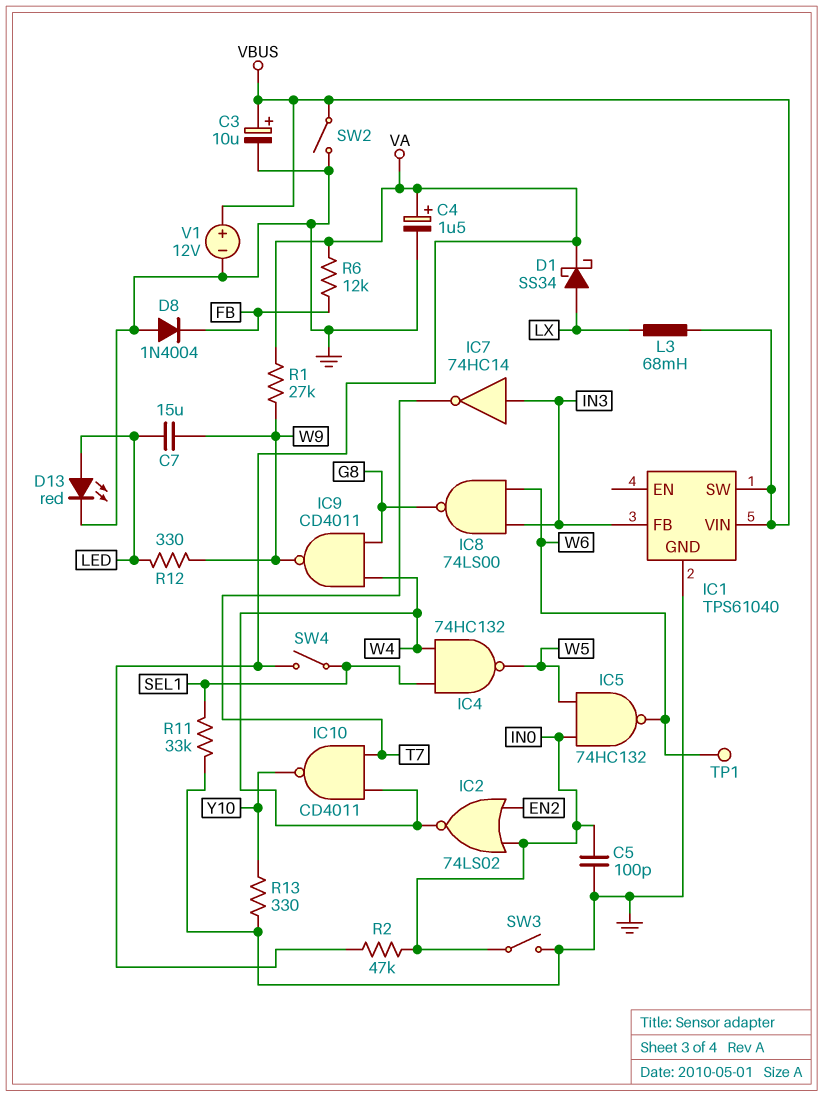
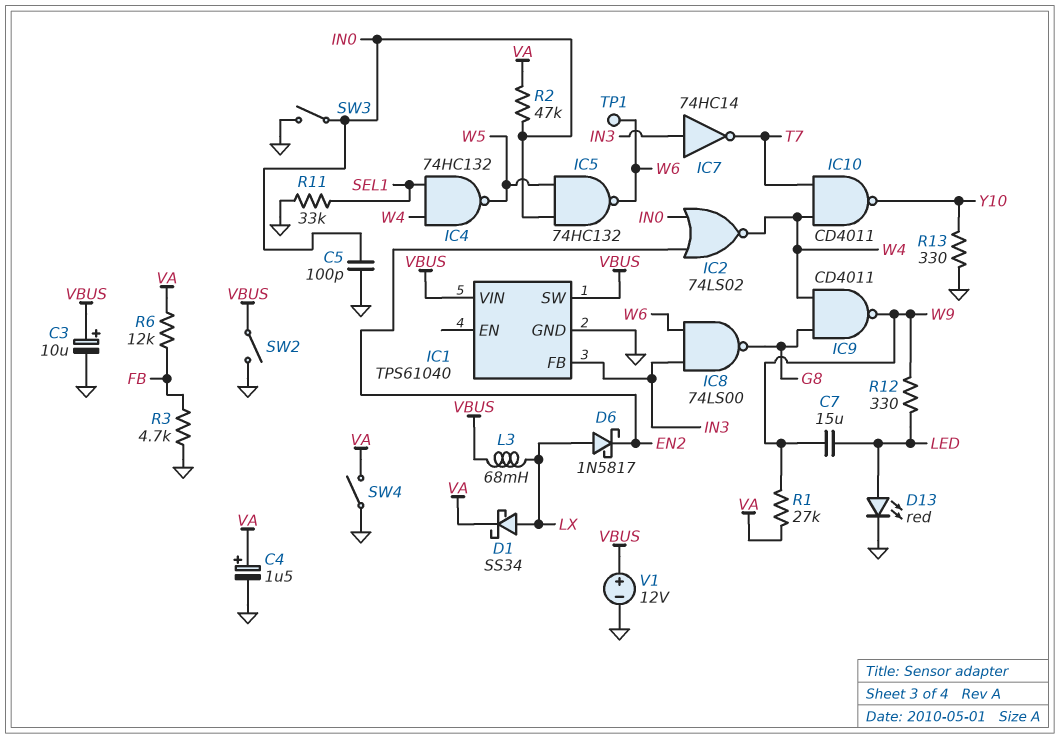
D6: none -> schottky 1N5817 (A LX, K EN2)
D8: diode 1N4004 (A GND, K FB) -> none
R3: none -> 4.7k (FB, GND)
SW4: switch (SEL1, VA) -> switch (GND, VA)

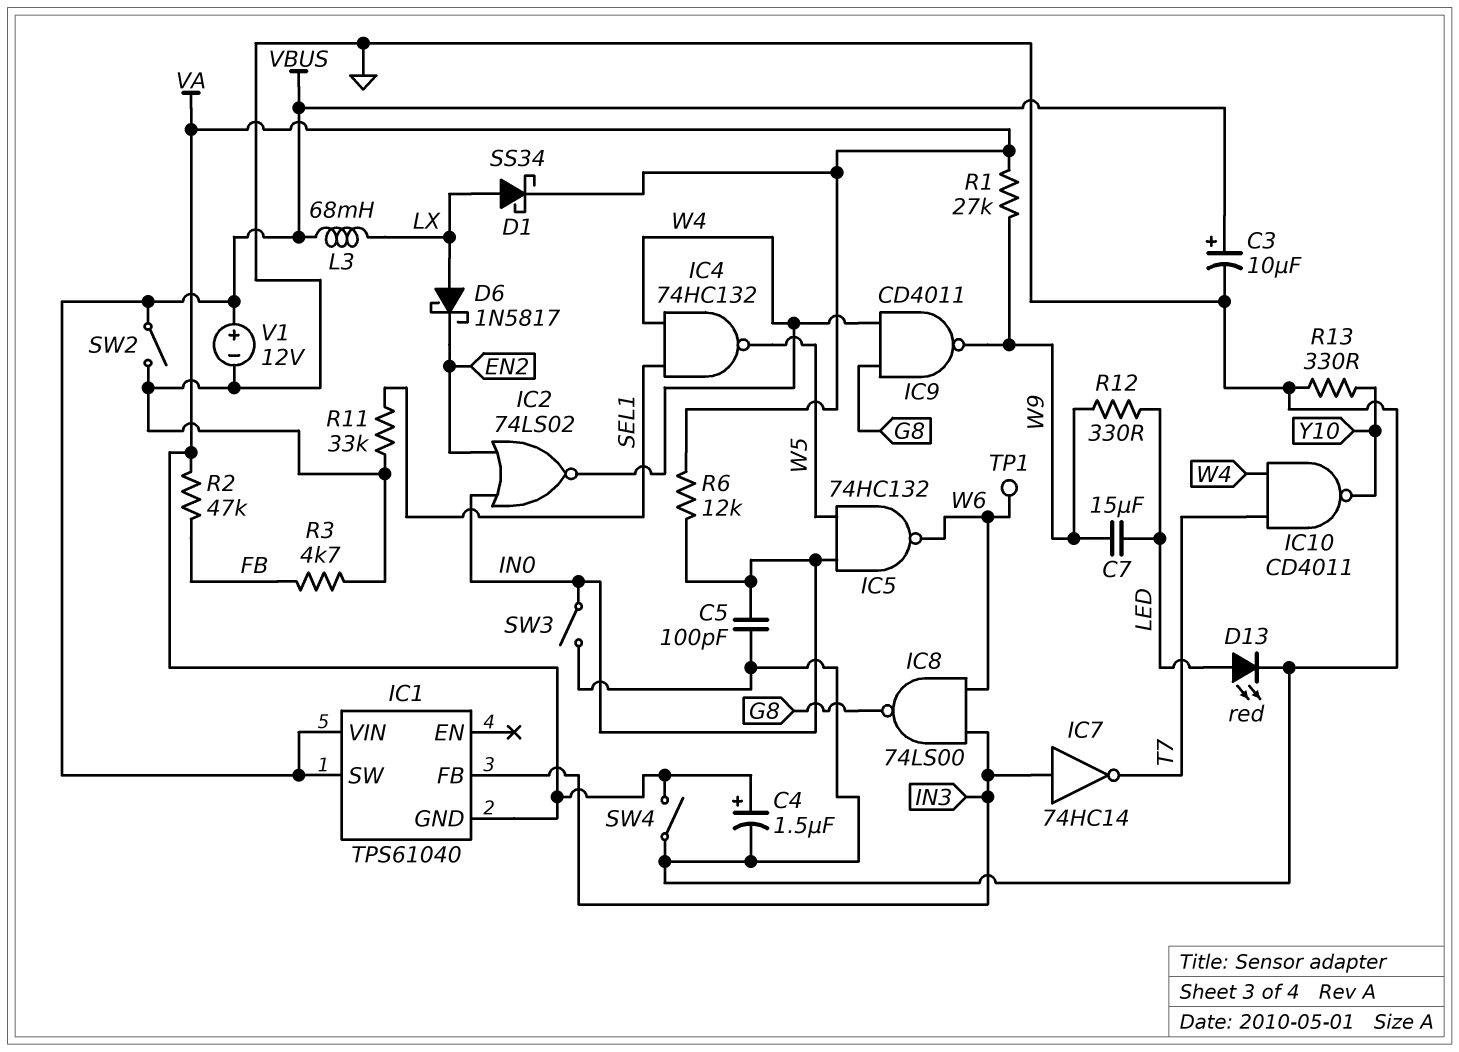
IC1 pin GND: GND -> VA
R2: 47k (IN0, VA) -> 47k (FB, VA)
R6: 12k (FB, VA) -> 12k (IN0, VA)

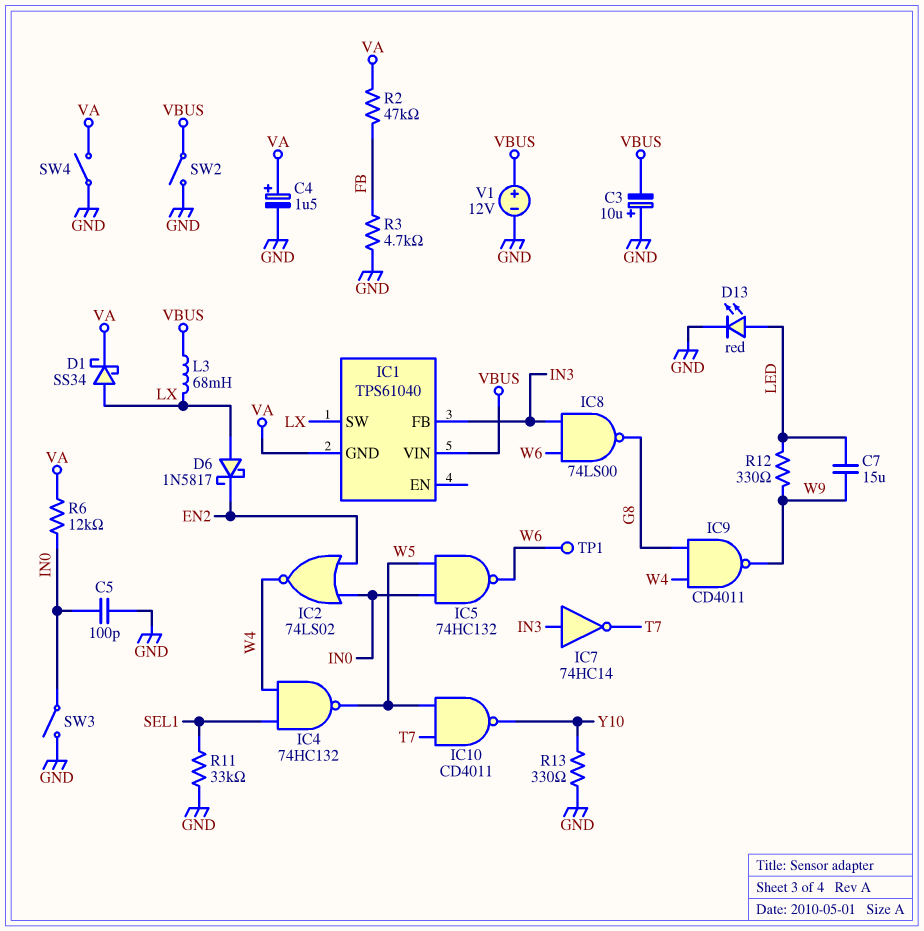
C3: 10uF (plus VBUS, minus GND) -> 10uF (plus GND, minus VBUS)
IC1 pin SW: VBUS -> LX
IC10: NAND CD4011 (in T7, in W4, out Y10) -> NAND CD4011 (in T7, in W5, out Y10)
R1: 27k (VA, W9) -> none

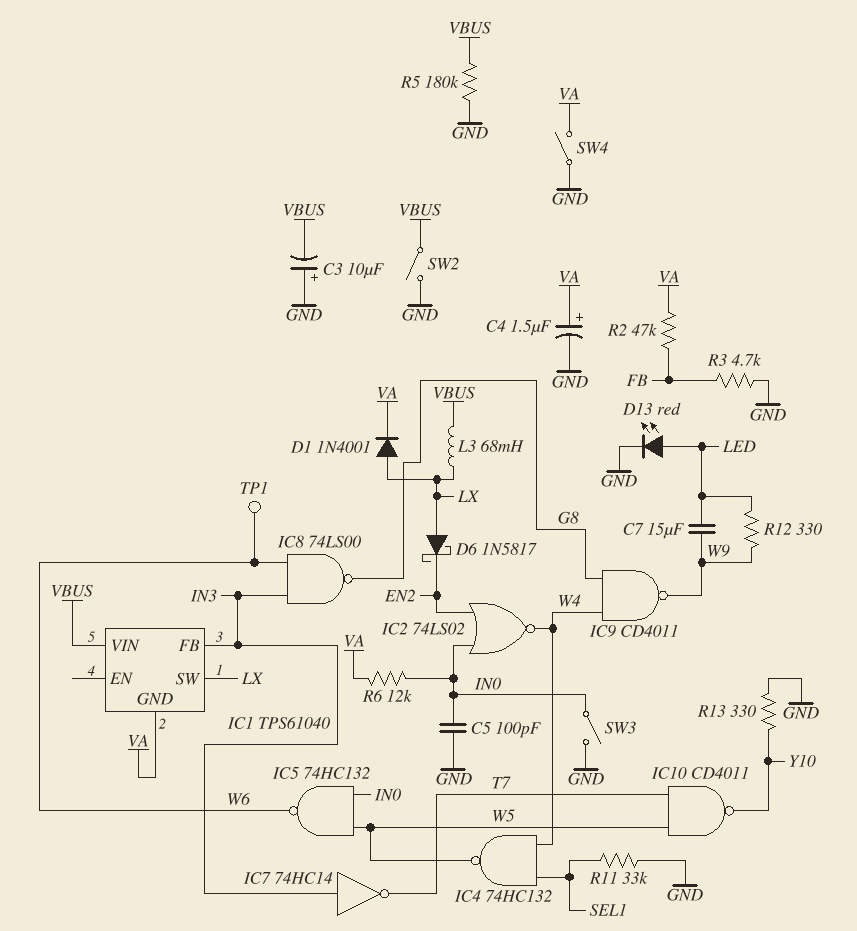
D1: schottky SS34 (A LX, K VA) -> diode 1N4001 (A LX, K VA)
R5: none -> 180k (GND, VBUS)
V1: 12V (plus VBUS, minus GND) -> none

